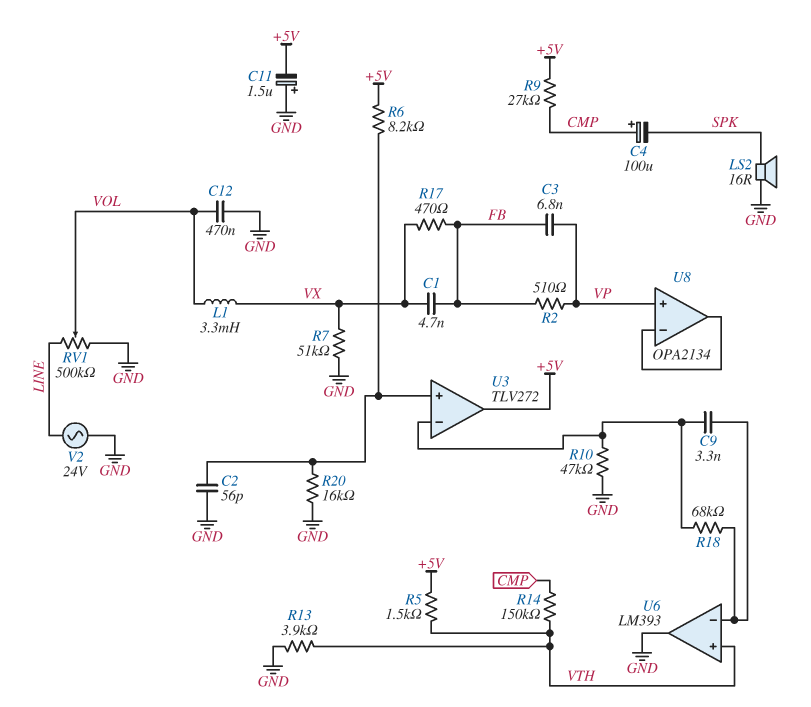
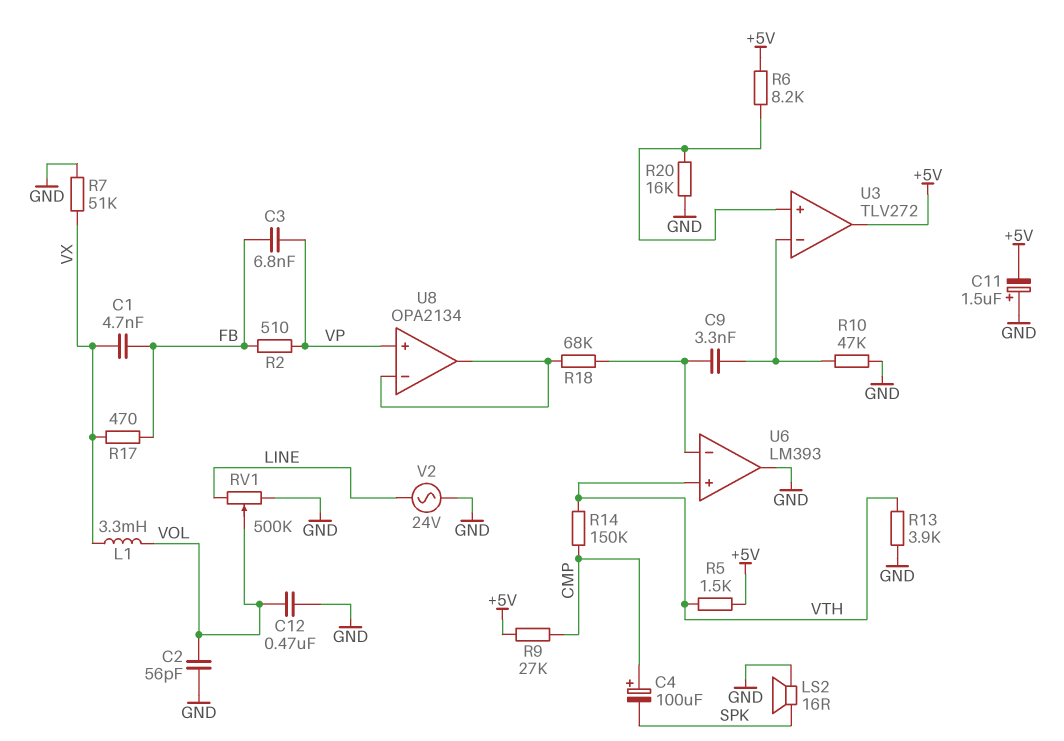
C2: 56pF (GND, U3/in+) -> 56pF (GND, VOL)
R18: 68k (U3/in-, U6/in-) -> 68k (U6/in-, U8/in-)

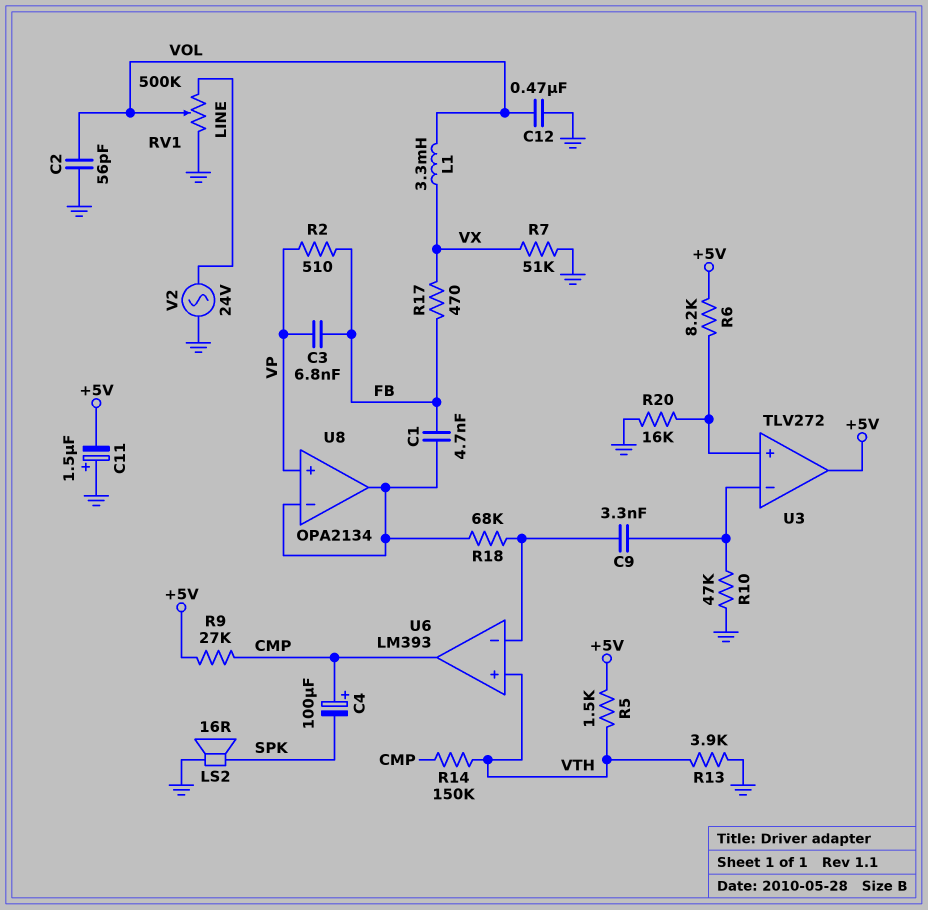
C1: 4.7nF (FB, VX) -> 4.7nF (FB, U8/in-)
U6 pin out: GND -> CMP

